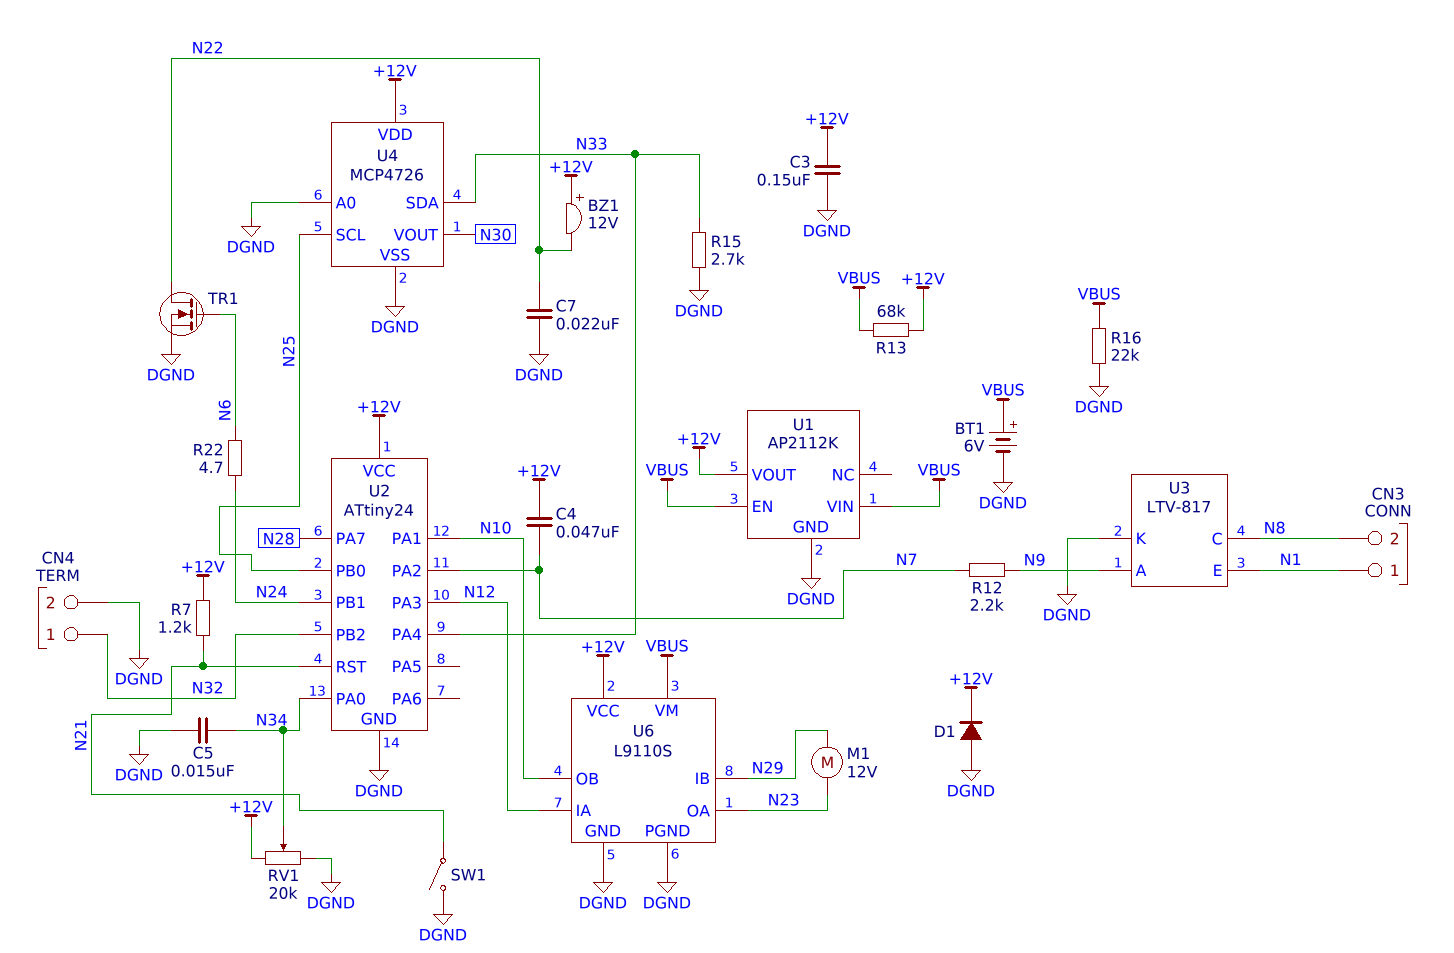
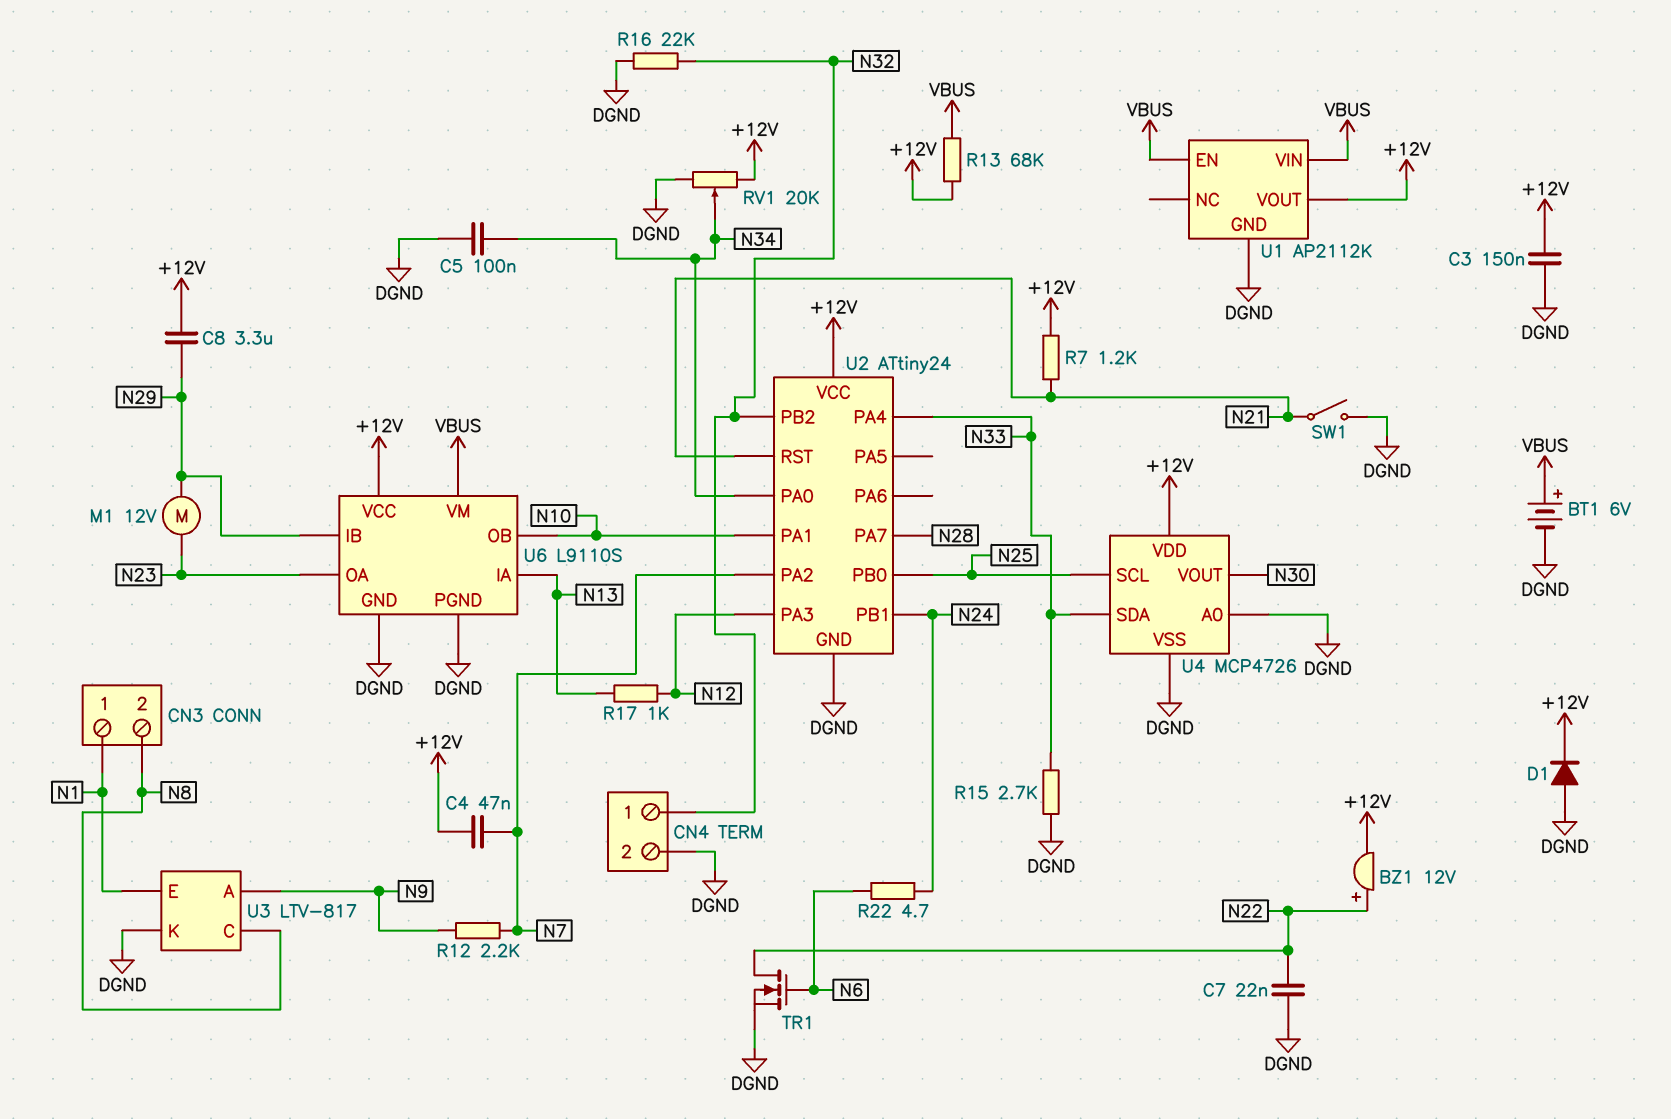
BZ1: buzzer 12V (plus +12V, minus N22) -> buzzer 12V (plus N22, minus +12V)
C5: 15nF (DGND, N34) -> 100nF (DGND, N34)
C8: none -> 3.3uF (+12V, N29)
R16: 22k (DGND, VBUS) -> 22k (DGND, N32)
R17: none -> 1k (N12, N13)
U6 pin IA: N12 -> N13

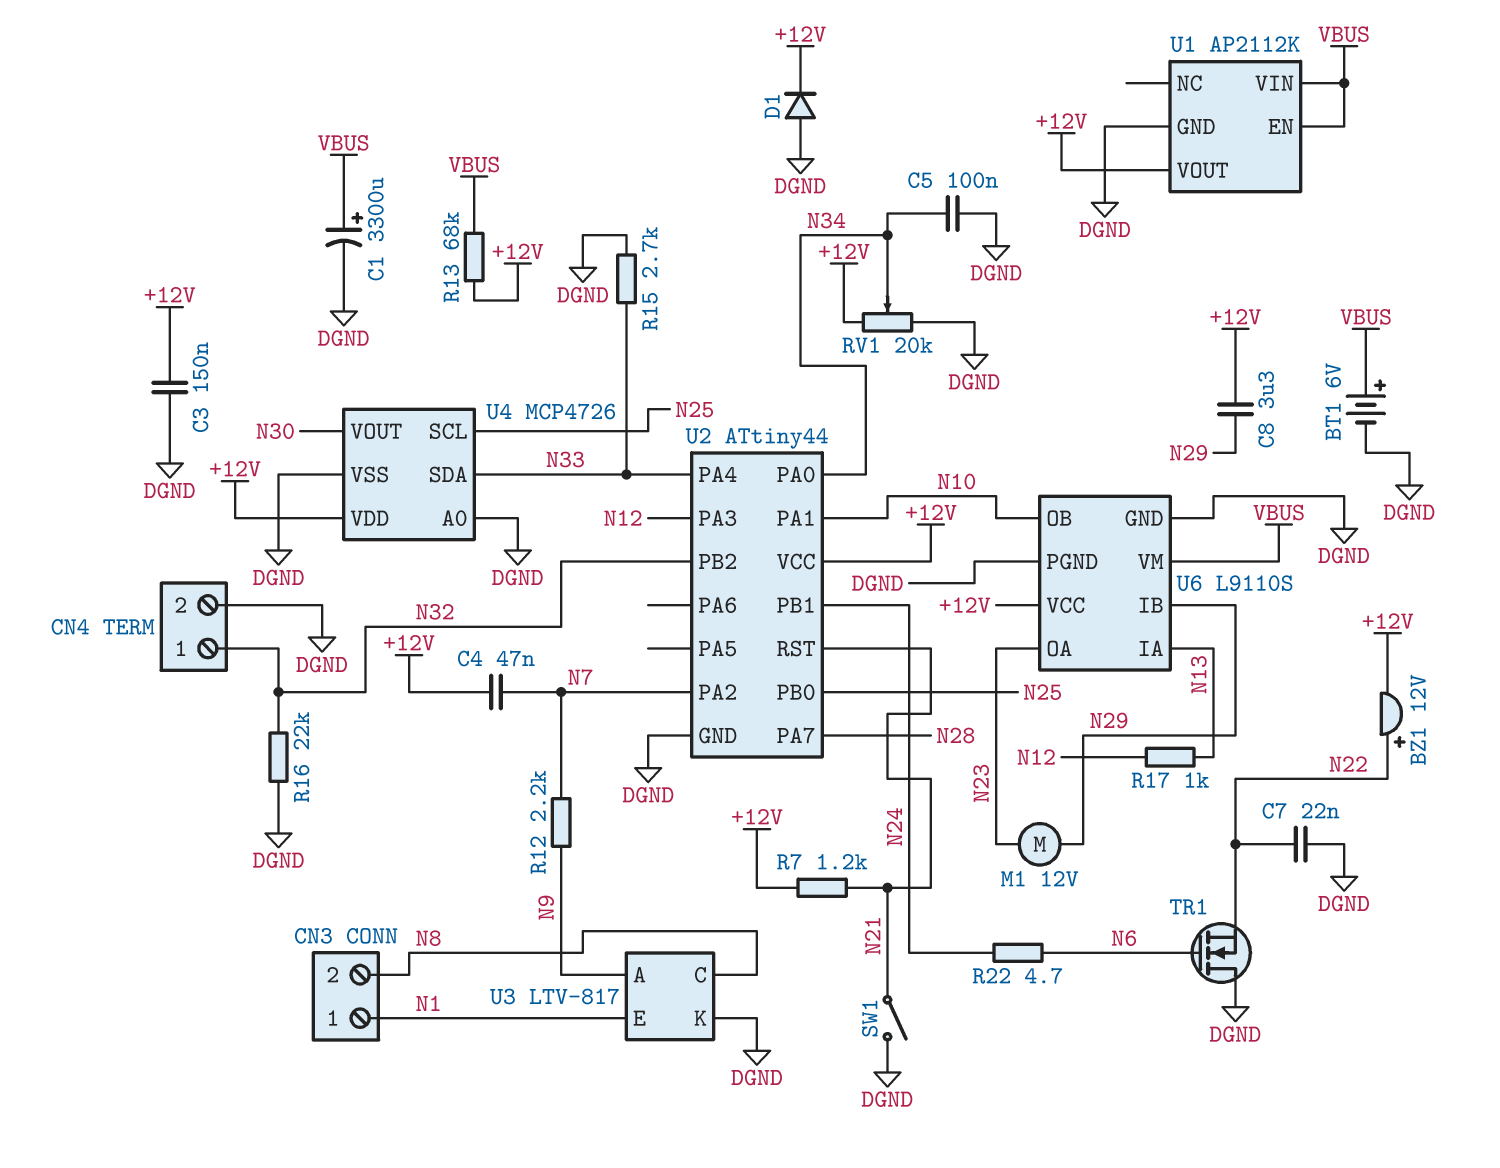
C1: none -> 3300uF (plus VBUS, minus DGND)
TR1: NMOS (G N6, D N22, S DGND) -> NMOS (G N6, D DGND, S N22)
U2: ATtiny24 -> ATtiny44

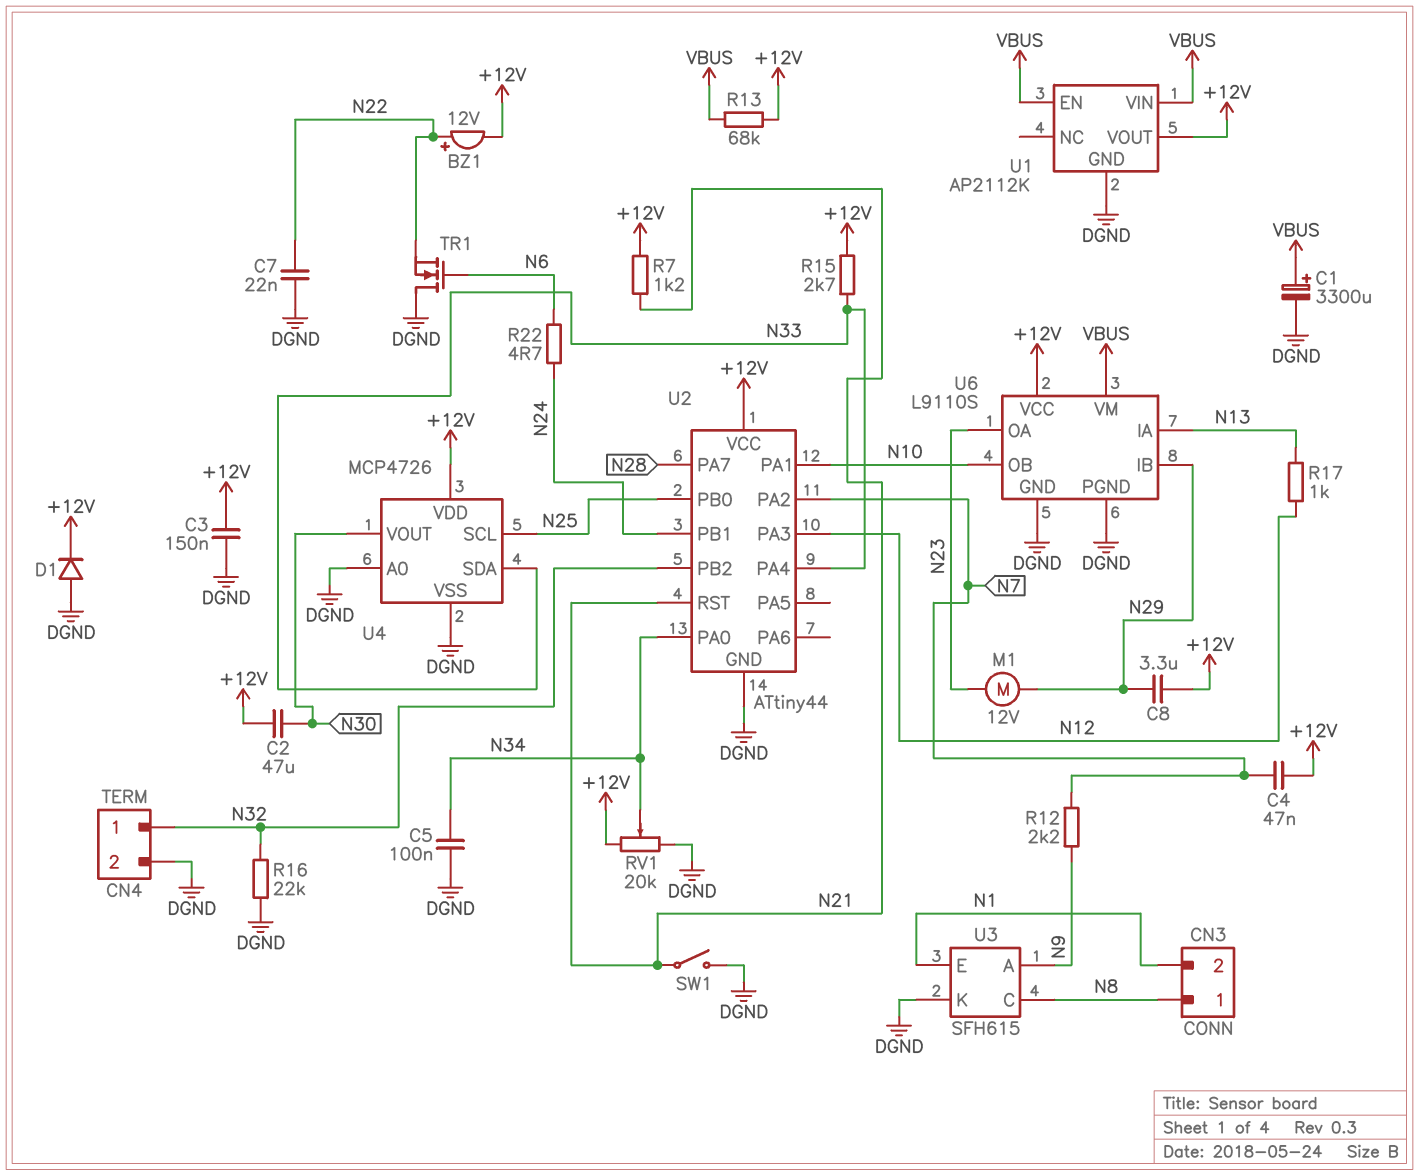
BT1: 6V (plus VBUS, minus DGND) -> none
C2: none -> 47uF (+12V, N30)
CN3 pin 1: N1 -> N8
CN3 pin 2: N8 -> N1
R15: 2.7k (DGND, N33) -> 2.7k (+12V, N33)
U3: LTV-817 -> SFH615

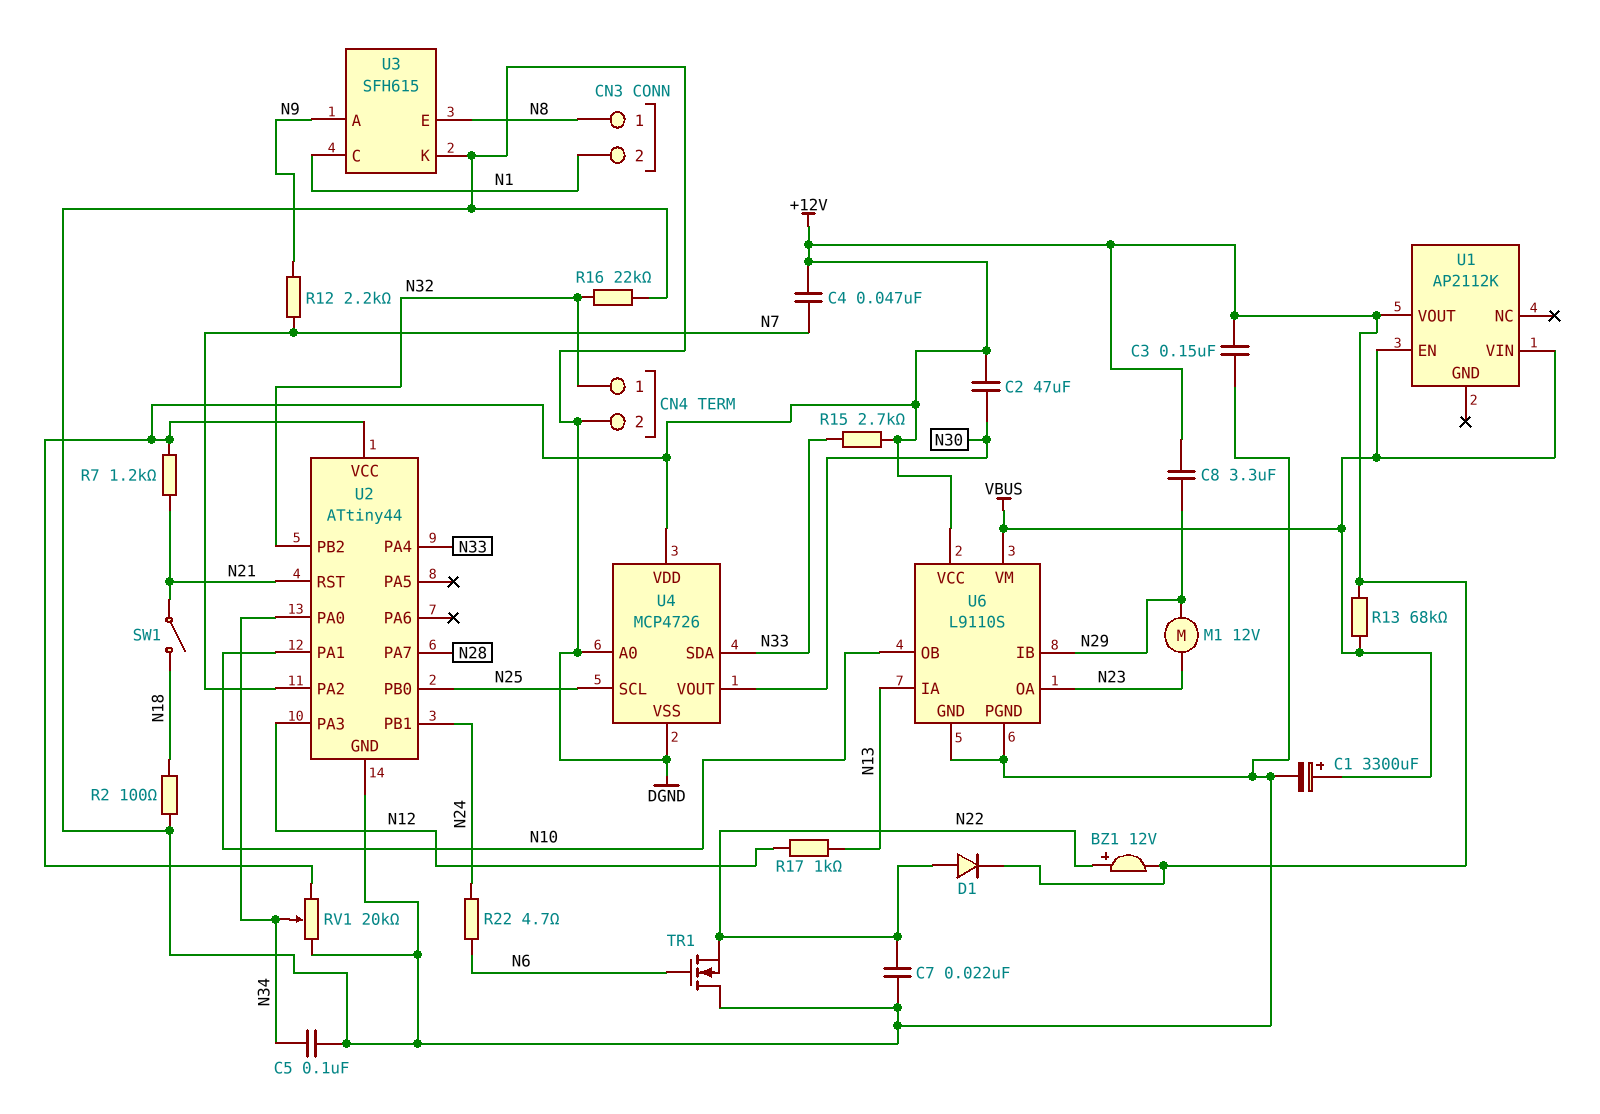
D1: diode (A DGND, K +12V) -> diode (A N22, K +12V)
R2: none -> 100 (DGND, N18)
SW1: switch (DGND, N21) -> switch (N18, N21)
U1 pin GND: DGND -> none
U3 pin C: N8 -> N1
U3 pin E: N1 -> N8

